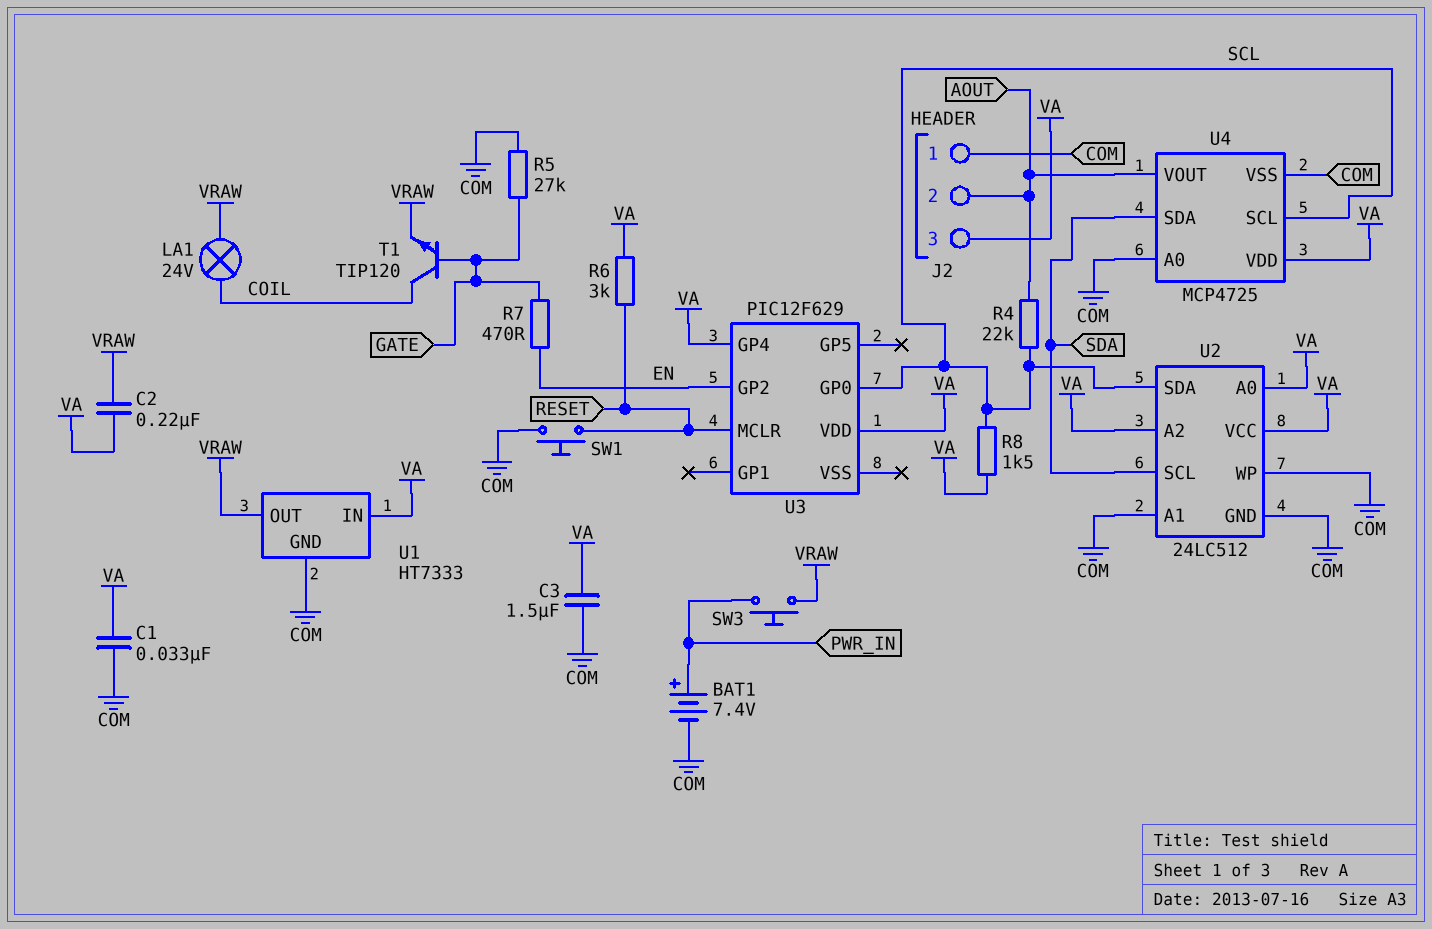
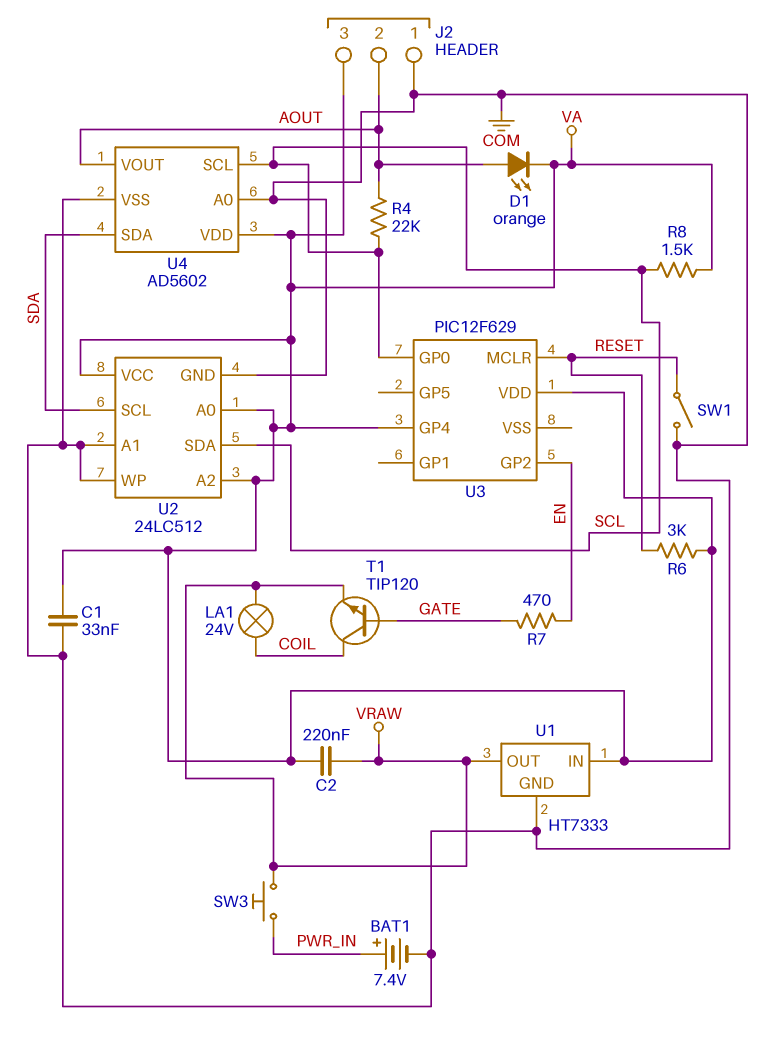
C3: 1.5uF (COM, VA) -> none
D1: none -> LED orange (A AOUT, K VA)
R5: 27k (COM, GATE) -> none
SW1: button (COM, RESET) -> switch (COM, RESET)
U4: MCP4725 -> AD5602

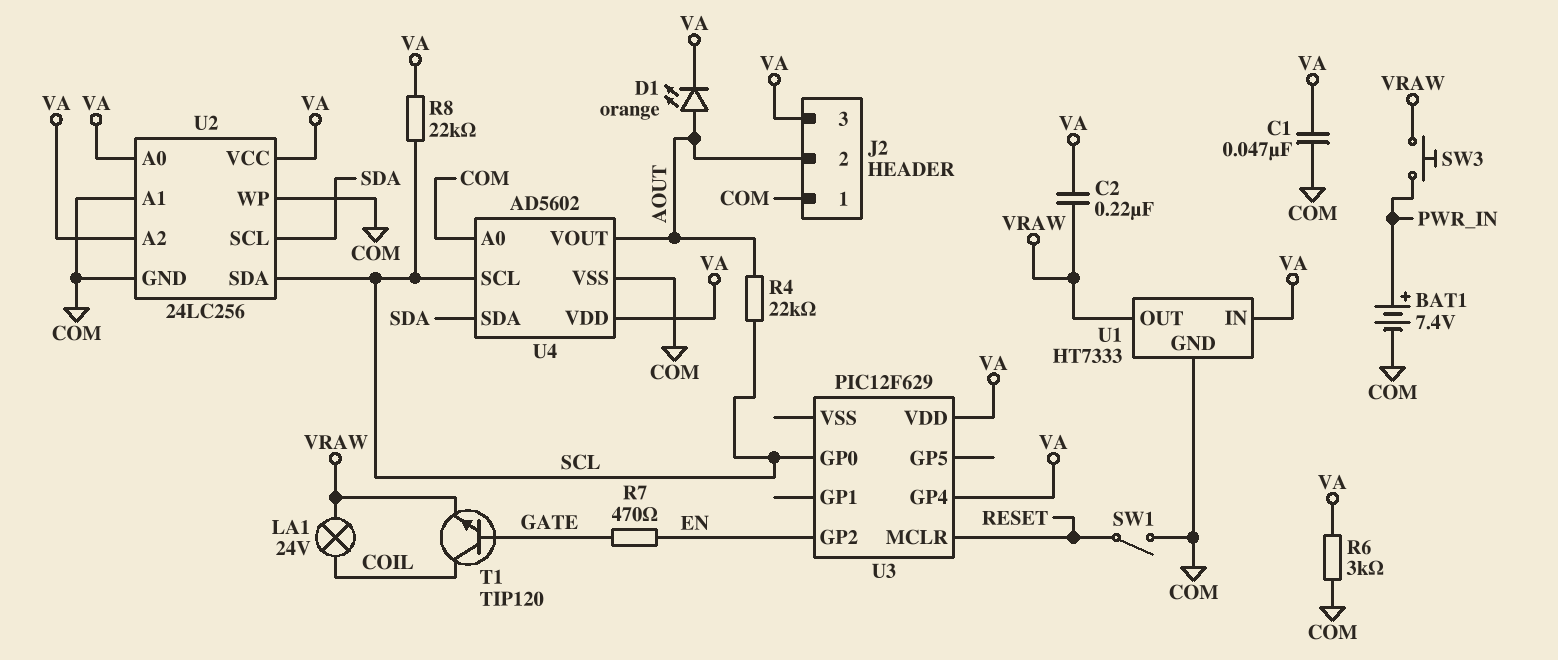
C1: 33nF (COM, VA) -> 47nF (COM, VA)
R6: 3k (RESET, VA) -> 3k (COM, VA)
R8: 1.5k (SCL, VA) -> 22k (SCL, VA)
U2: 24LC512 -> 24LC256

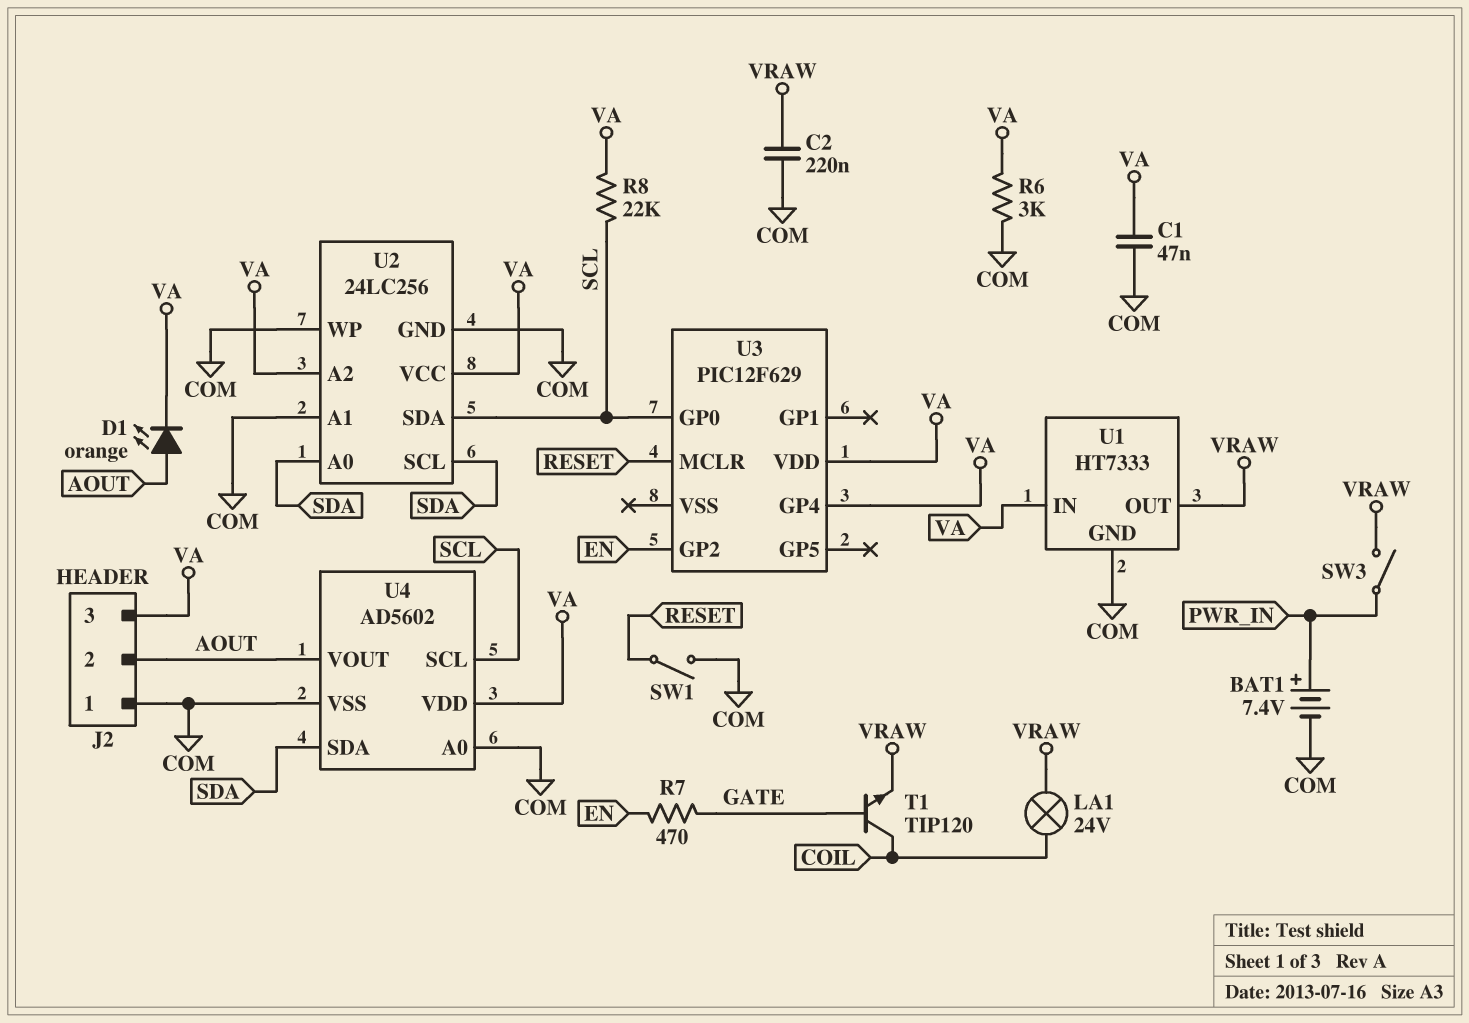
C2: 220nF (VA, VRAW) -> 220nF (COM, VRAW)
R4: 22k (AOUT, SCL) -> none
SW3: button (PWR_IN, VRAW) -> switch (PWR_IN, VRAW)
U2 pin A0: VA -> SDA

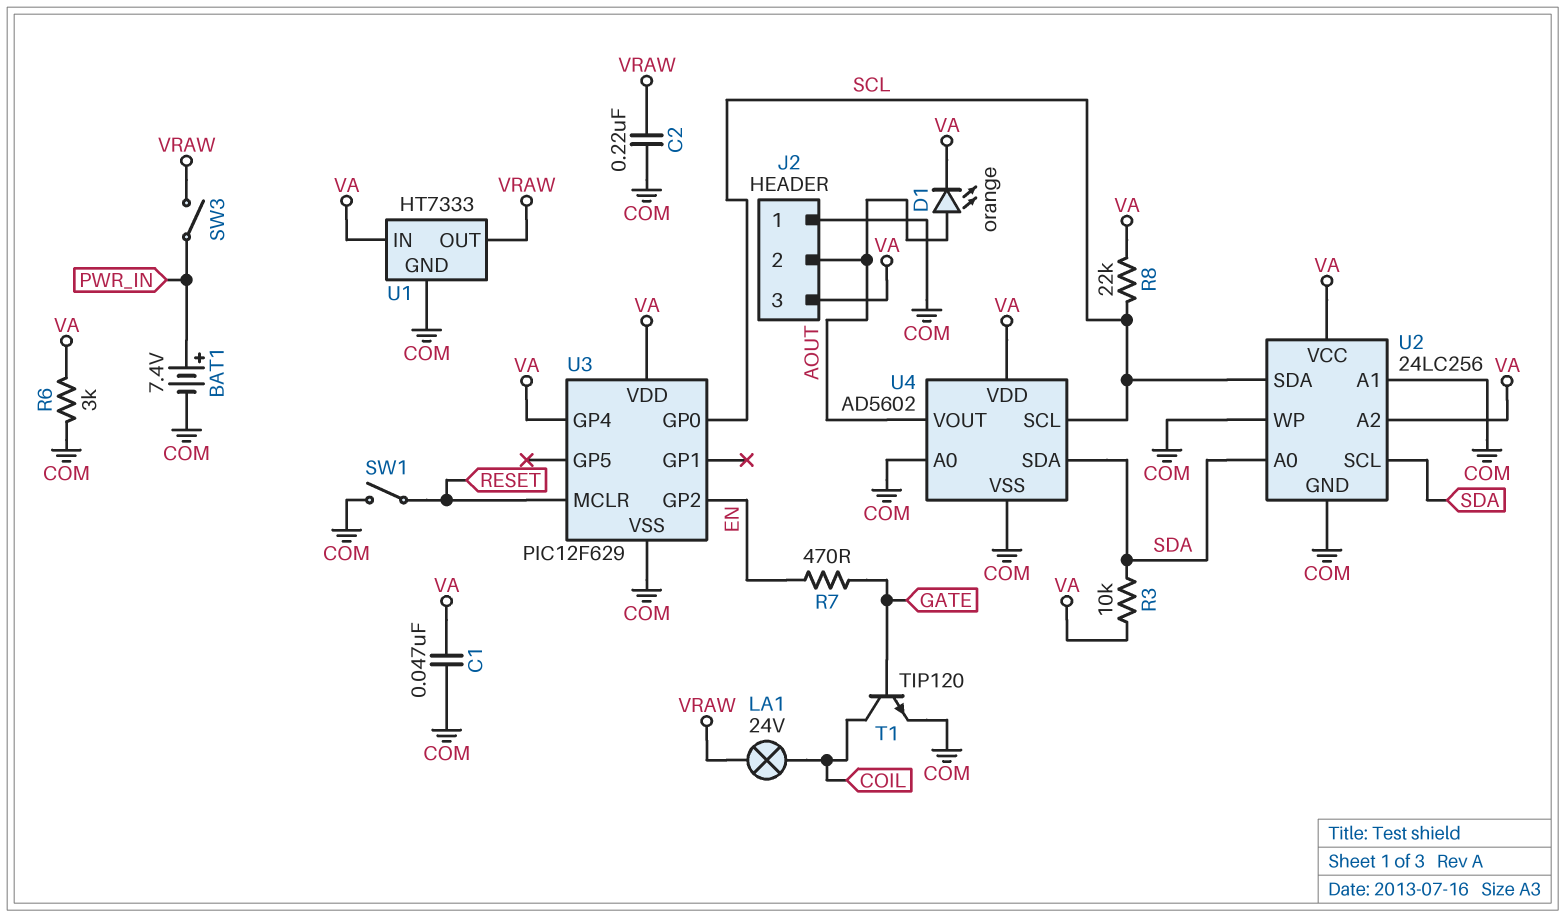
R3: none -> 10k (SDA, VA)
T1: NPN TIP120 (B GATE, C COIL, E VRAW) -> NPN TIP120 (B GATE, C COIL, E COM)
U3 pin VSS: none -> COM

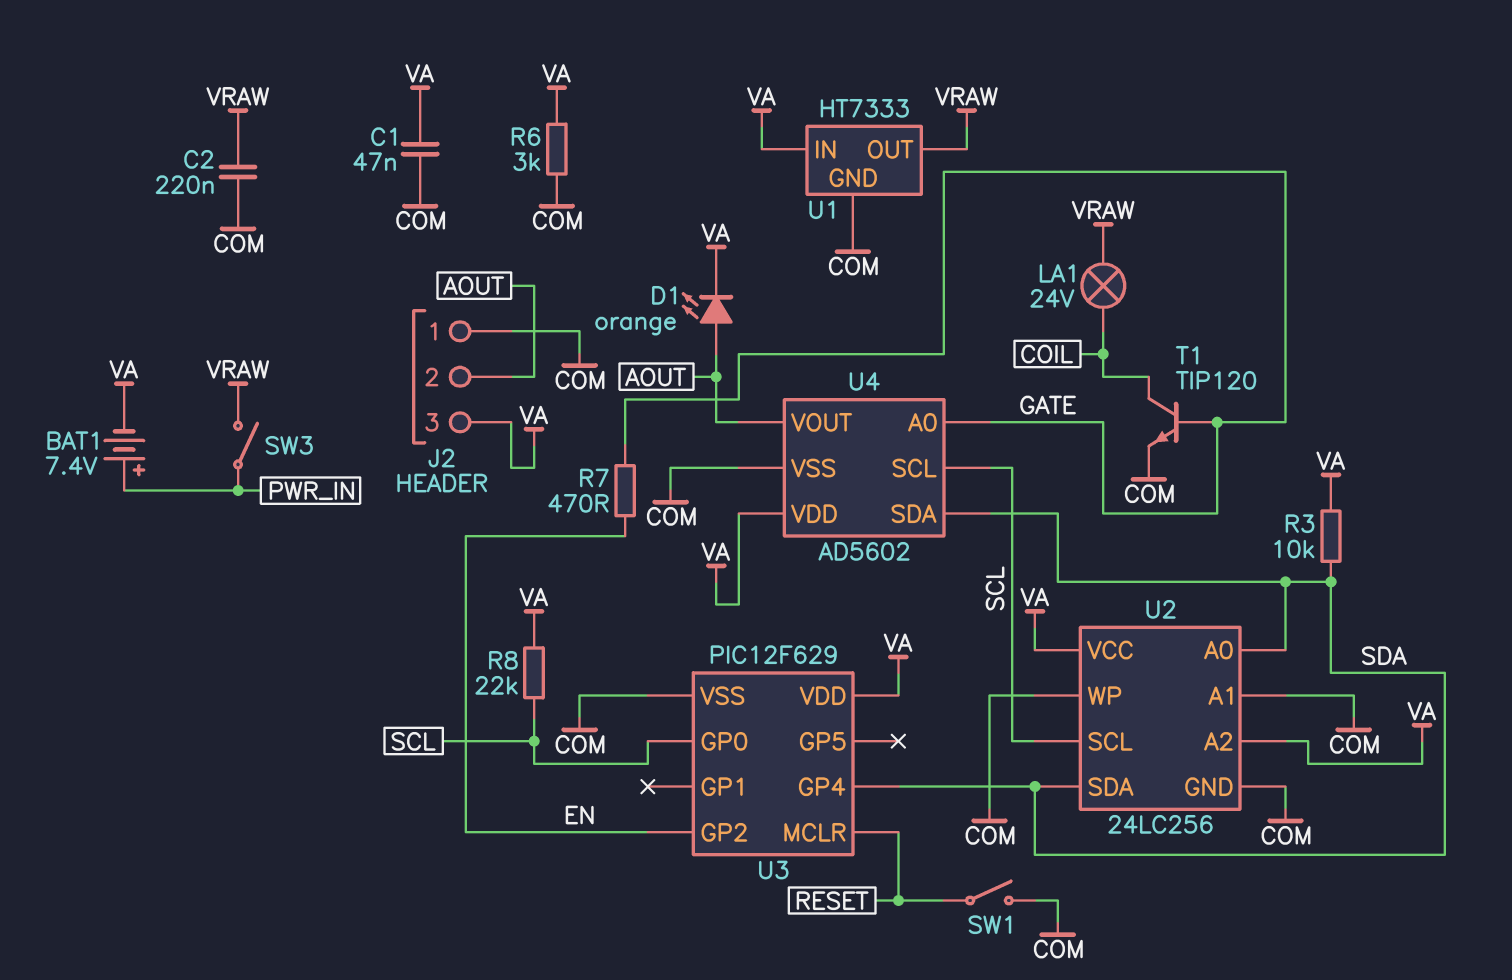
BAT1: 7.4V (plus PWR_IN, minus COM) -> 7.4V (plus PWR_IN, minus VA)
U2 pin SCL: SDA -> SCL
U2 pin SDA: SCL -> SDA
U3 pin GP4: VA -> SDA
U4 pin A0: COM -> GATE

